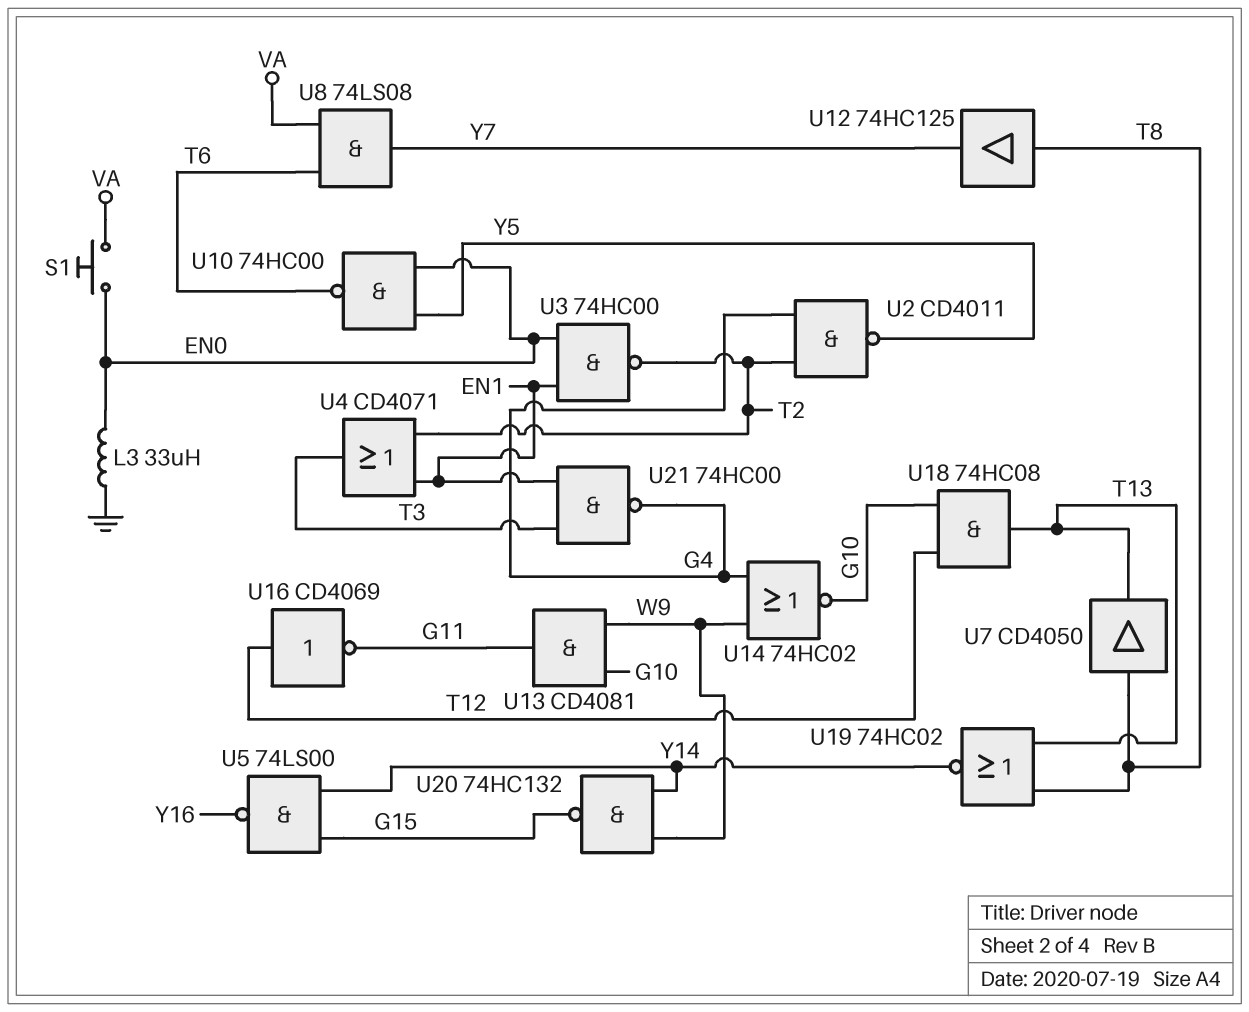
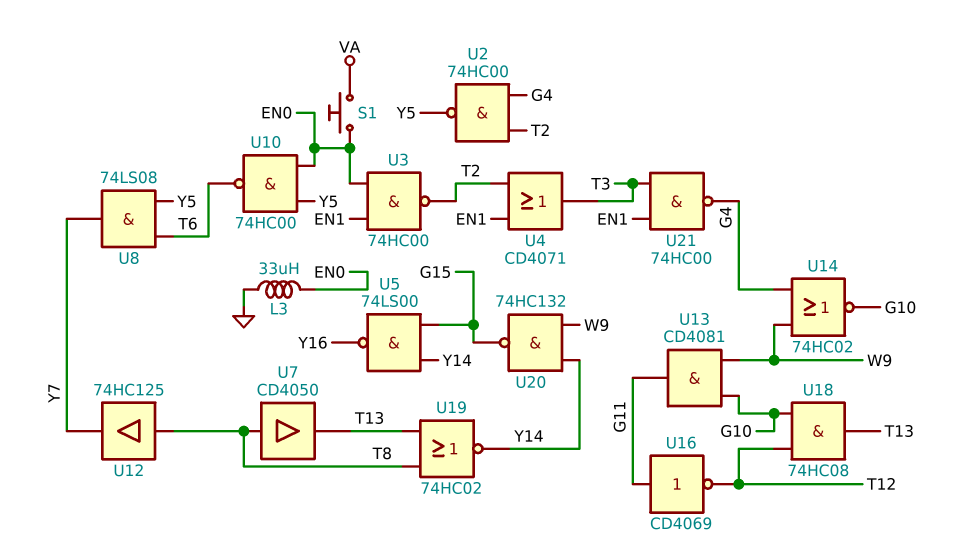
U2: NAND CD4011 (in G4, in T2, out Y5) -> NAND 74HC00 (in G4, in T2, out Y5)
U8: AND 74LS08 (in T6, in VA, out Y7) -> AND 74LS08 (in T6, in Y5, out Y7)
U16: NOT CD4069 (in T12, out G11) -> NOT CD4069 (in G11, out T12)

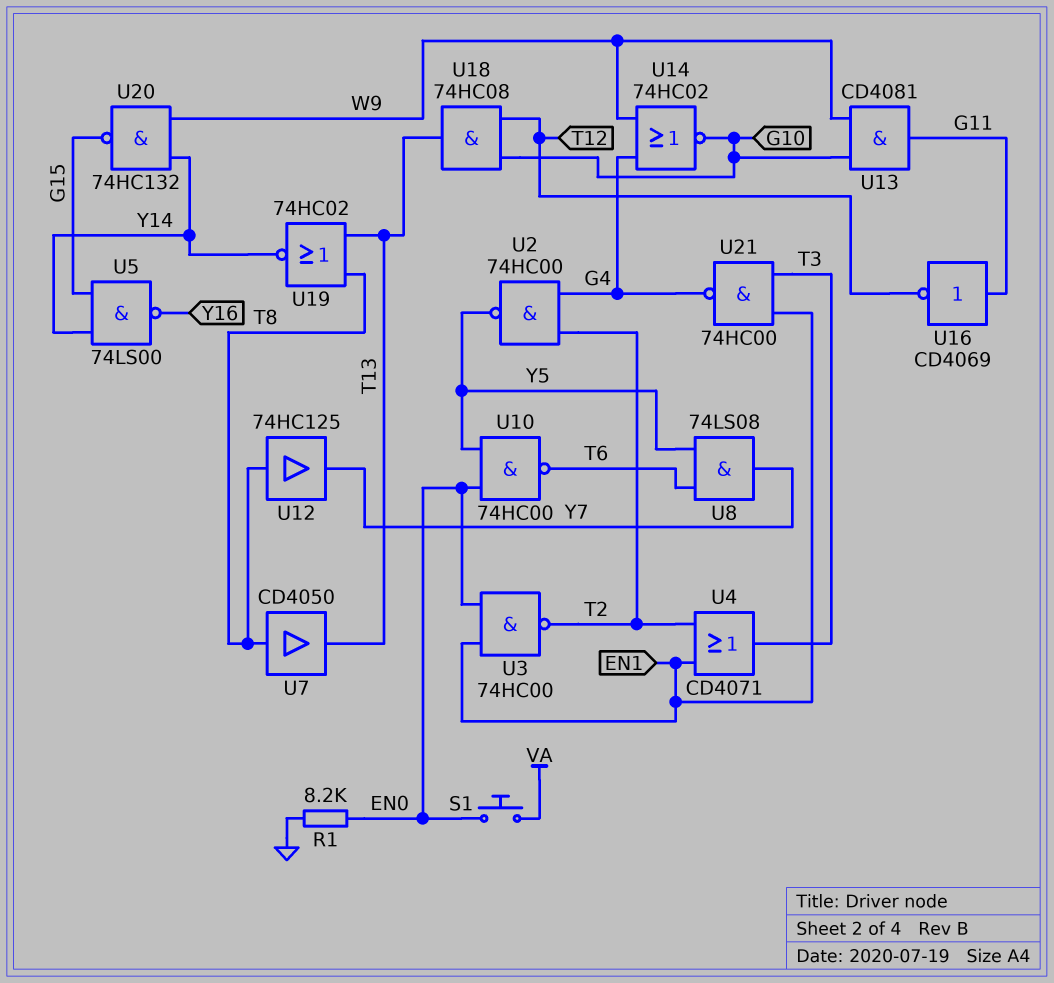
L3: 33uH (EN0, GND) -> none
R1: none -> 8.2k (EN0, GND)

